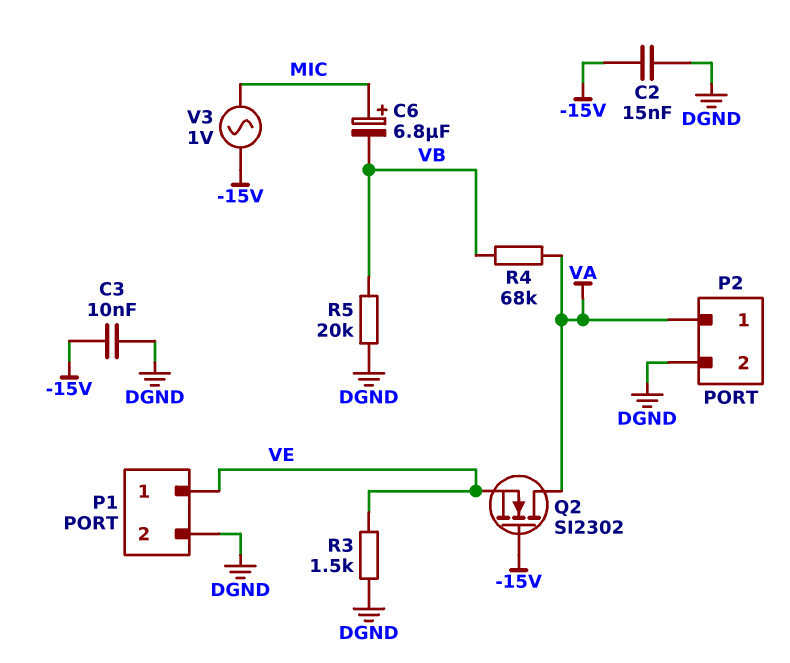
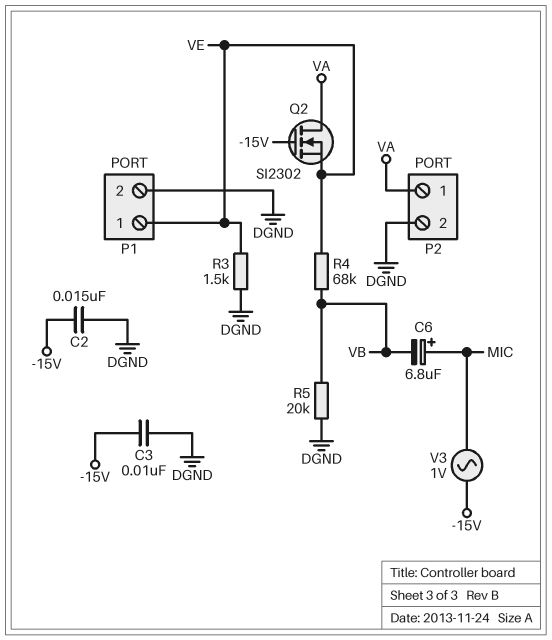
R4: 68k (VA, VB) -> 68k (VB, VE)

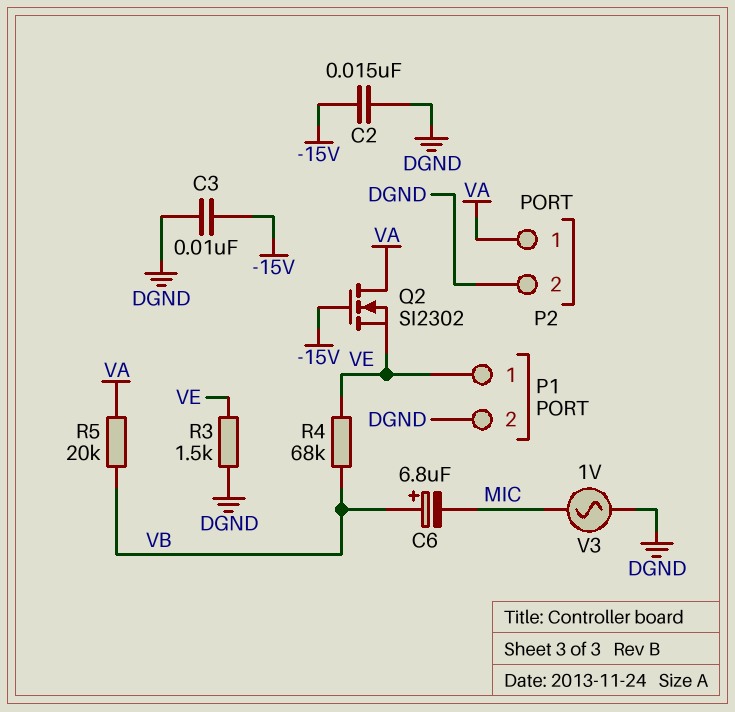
C6: 6.8uF (plus MIC, minus VB) -> 6.8uF (plus VB, minus MIC)
R5: 20k (DGND, VB) -> 20k (VA, VB)
V3: AC 1V (-15V, MIC) -> AC 1V (DGND, MIC)

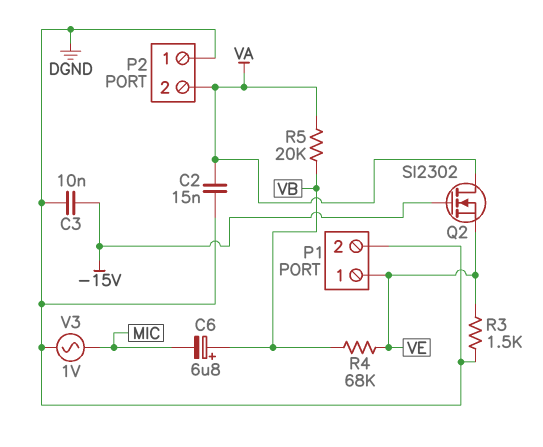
C2: 15nF (-15V, DGND) -> 15nF (DGND, VA)
P2 pin 1: VA -> DGND
P2 pin 2: DGND -> VA

